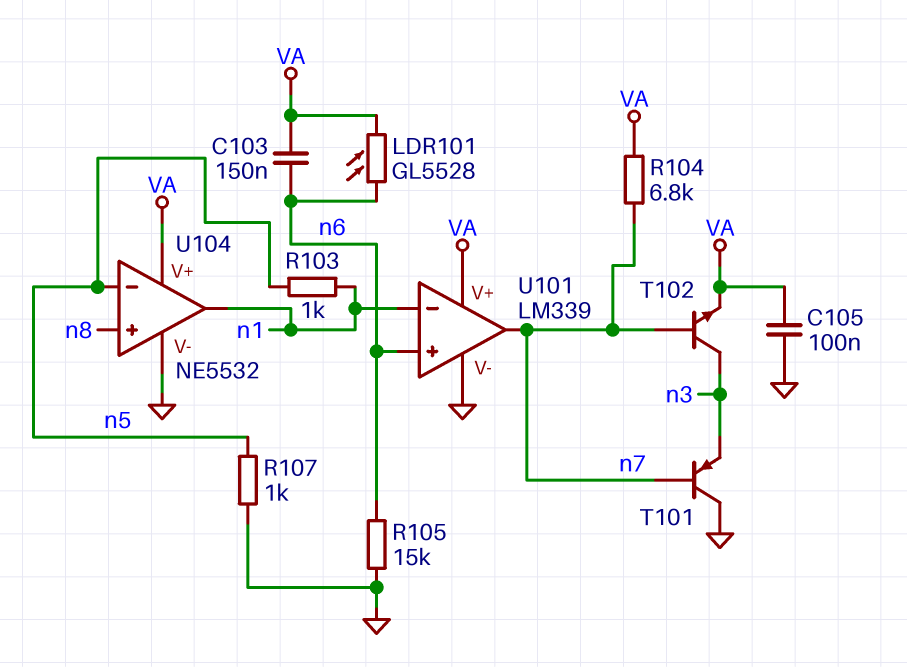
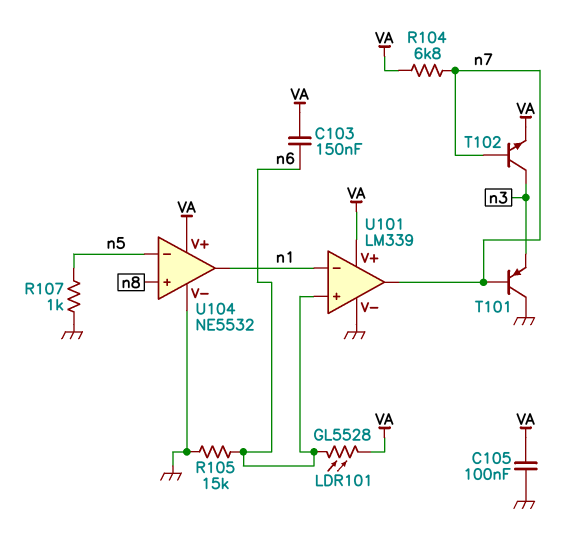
R103: 1k (n1, n5) -> none

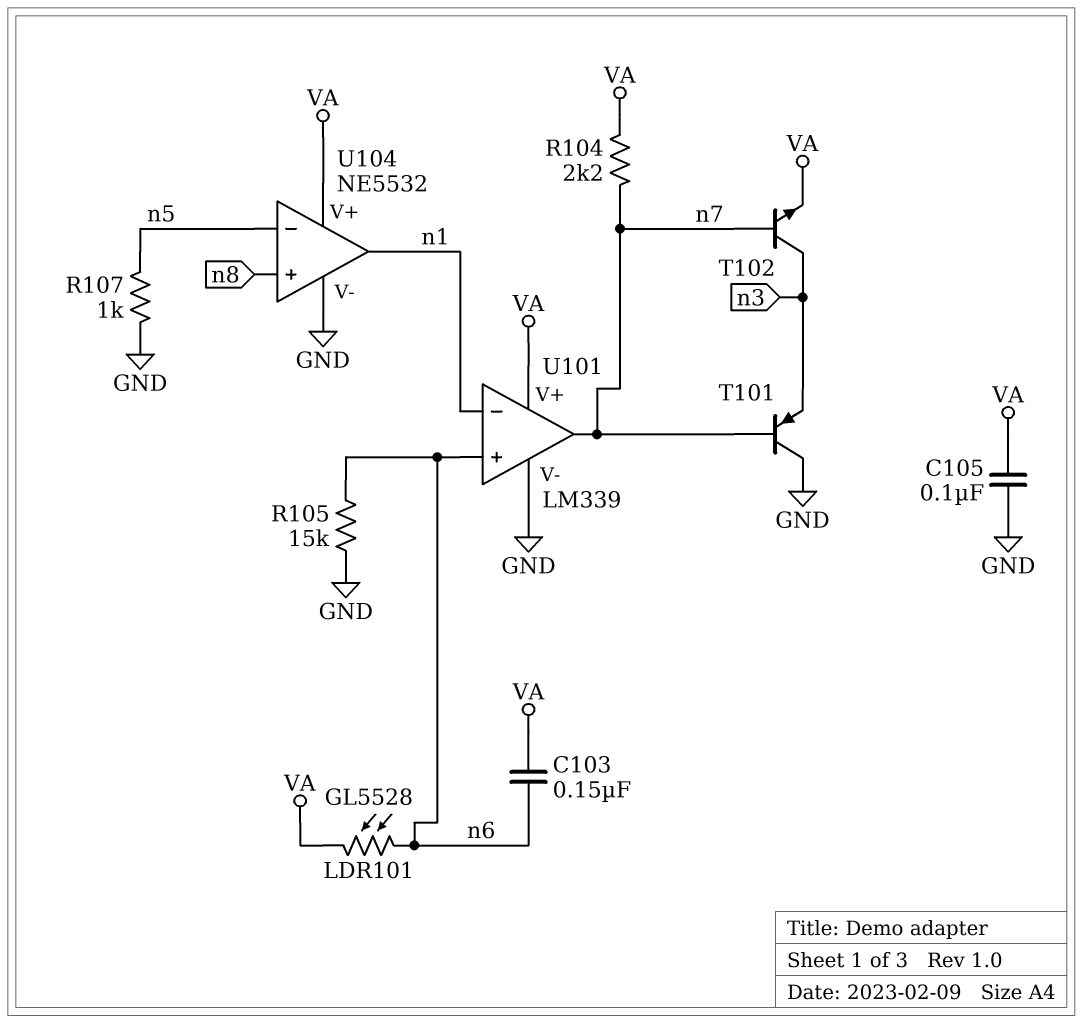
R104: 6.8k (VA, n7) -> 2.2k (VA, n7)

